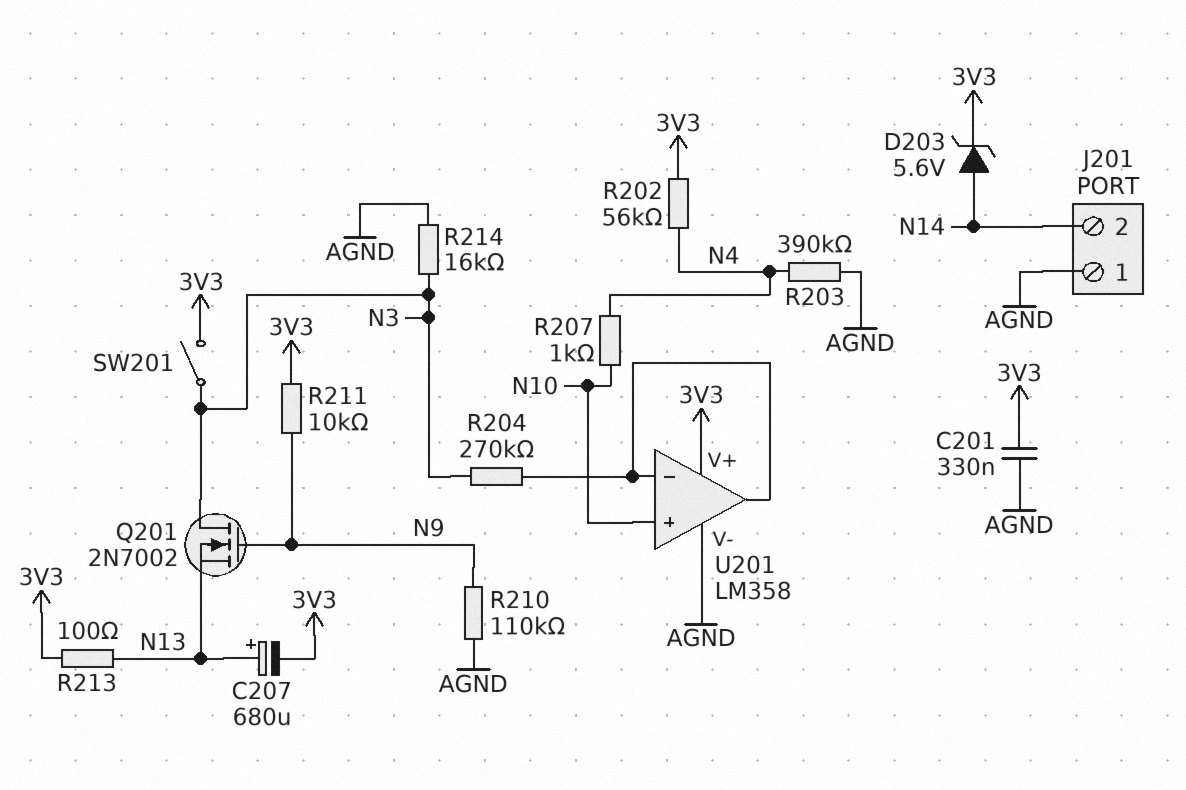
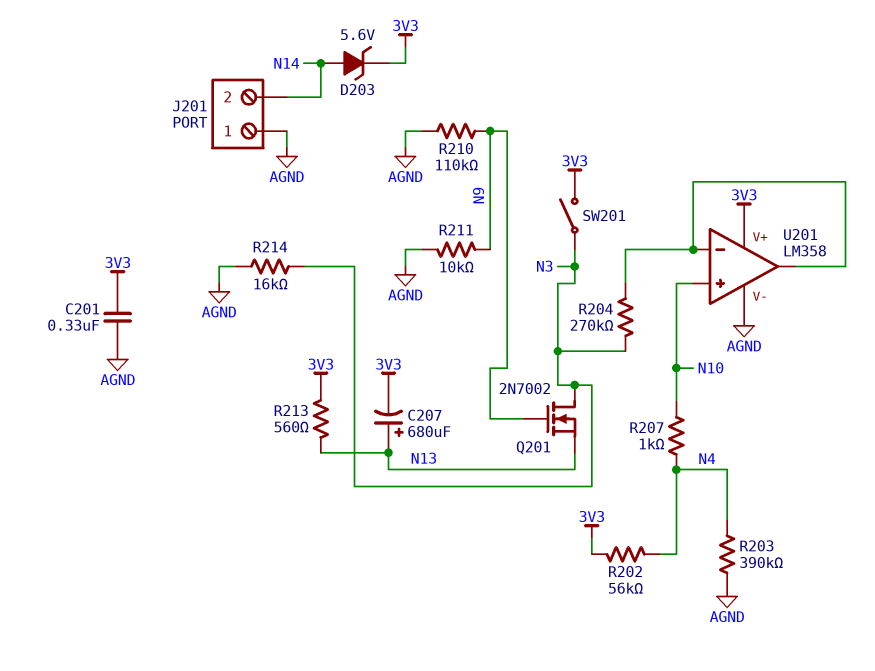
R211: 10k (3V3, N9) -> 10k (AGND, N9)
R213: 100 (3V3, N13) -> 560 (3V3, N13)

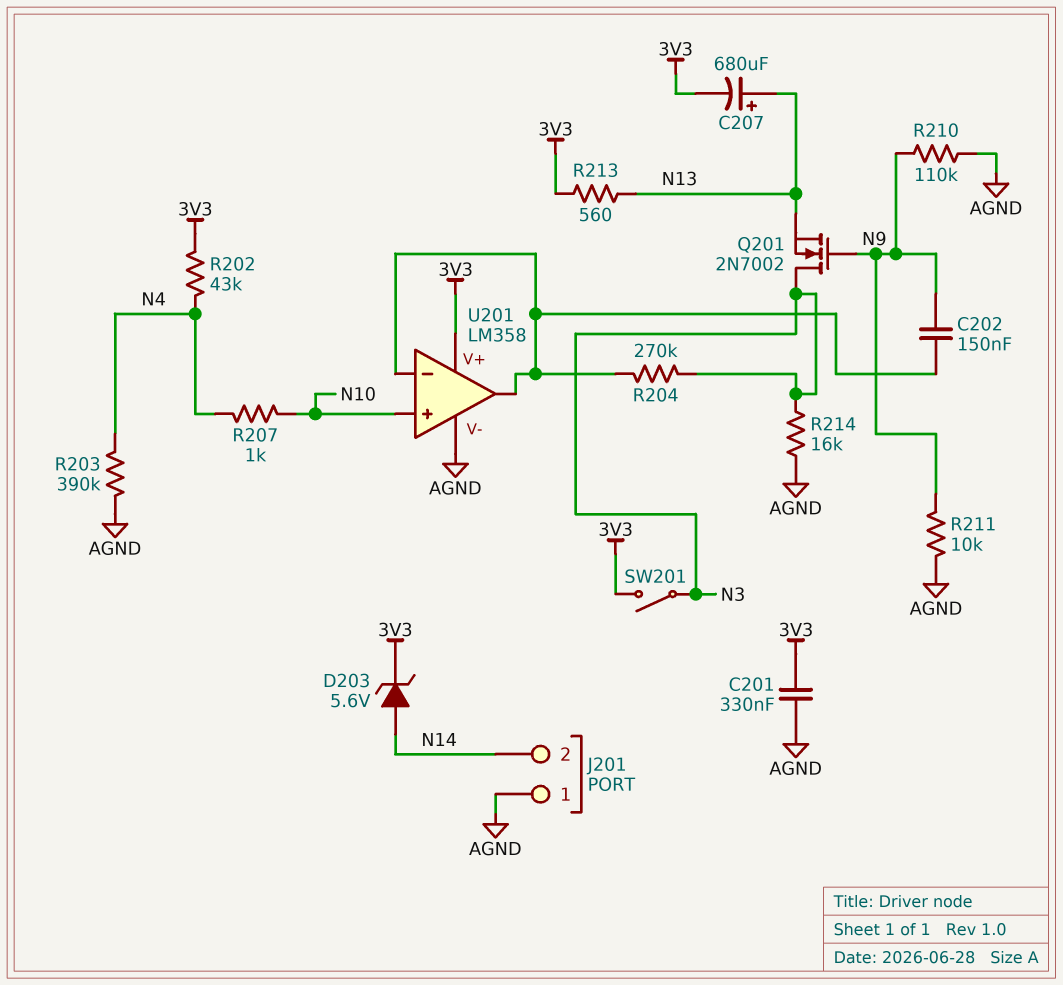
C202: none -> 150nF (N9, U201/in-)
R202: 56k (3V3, N4) -> 43k (3V3, N4)

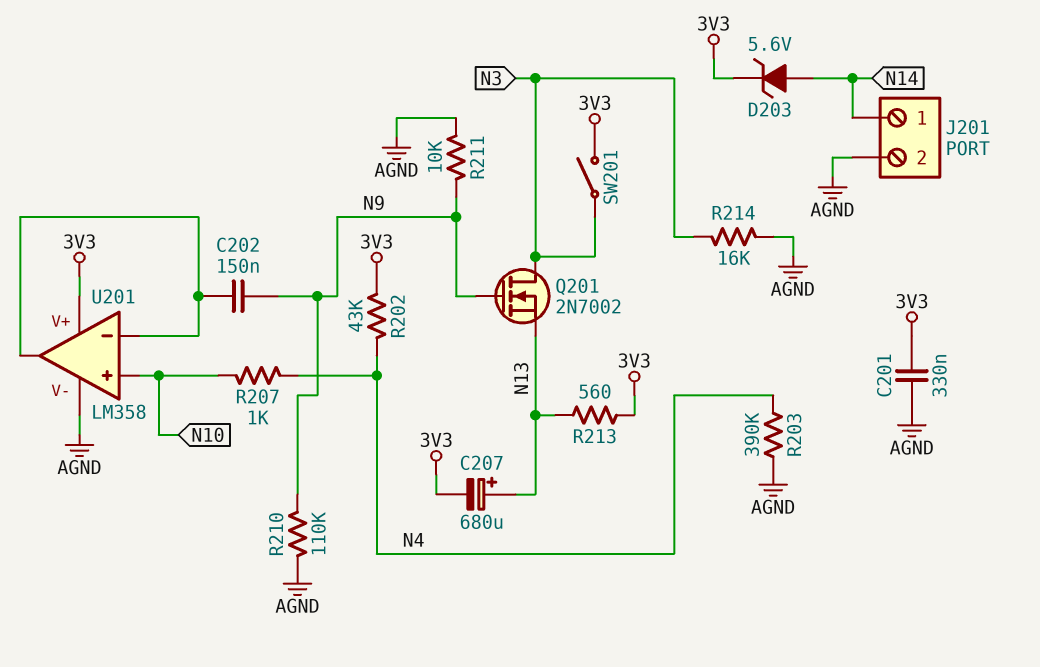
J201 pin 1: AGND -> N14
J201 pin 2: N14 -> AGND
R204: 270k (N3, U201/in-) -> none

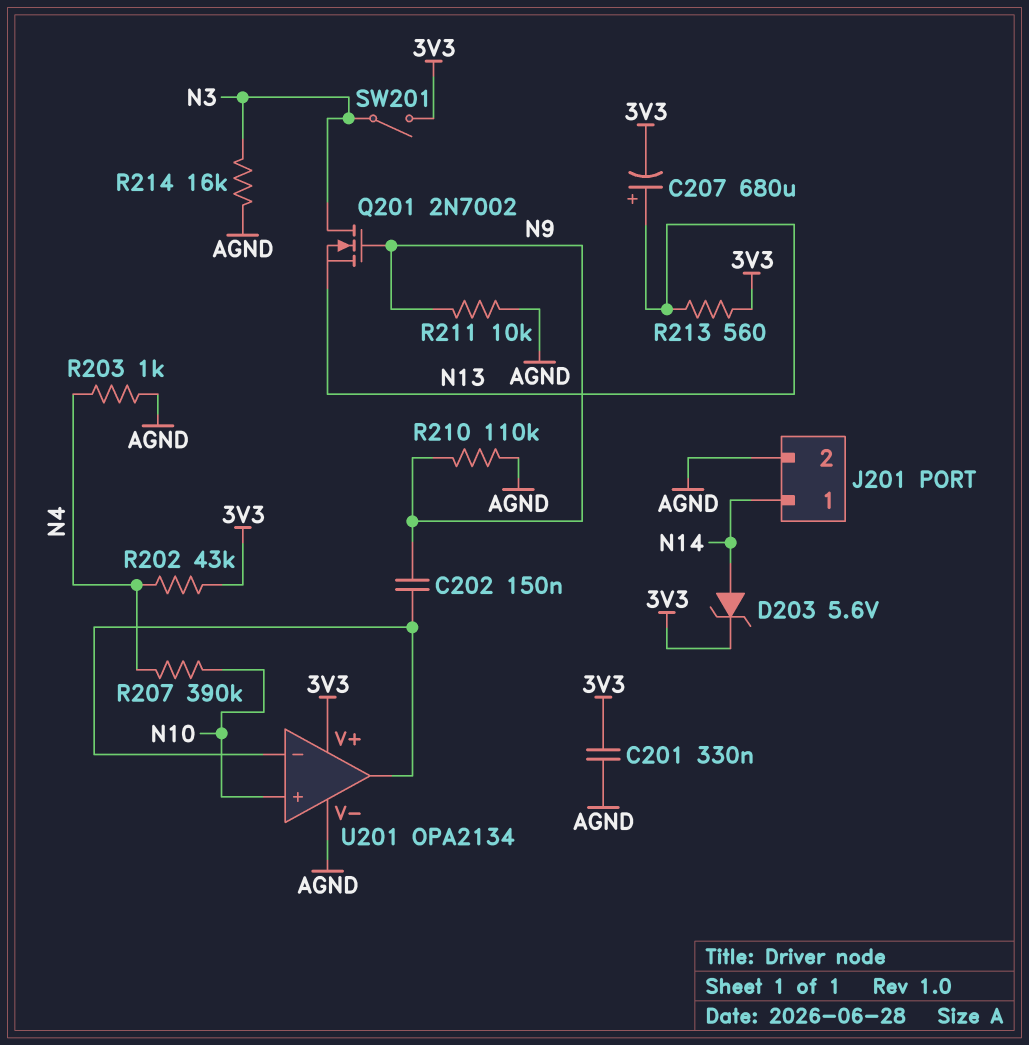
R203: 390k (AGND, N4) -> 1k (AGND, N4)
R207: 1k (N4, N10) -> 390k (N4, N10)
U201: LM358 -> OPA2134

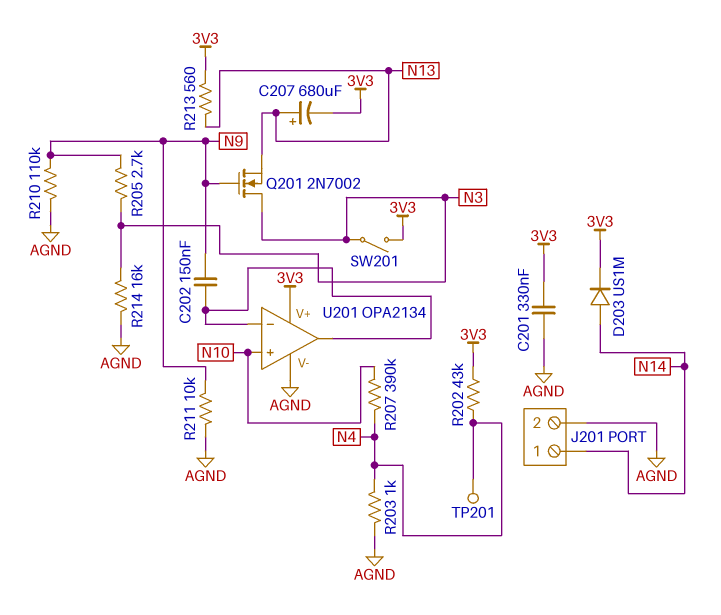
D203: zener 5.6V (A N14, K 3V3) -> diode US1M (A N14, K 3V3)
R205: none -> 2.7k (N3, N9)
TP201: none -> test point (N4)

